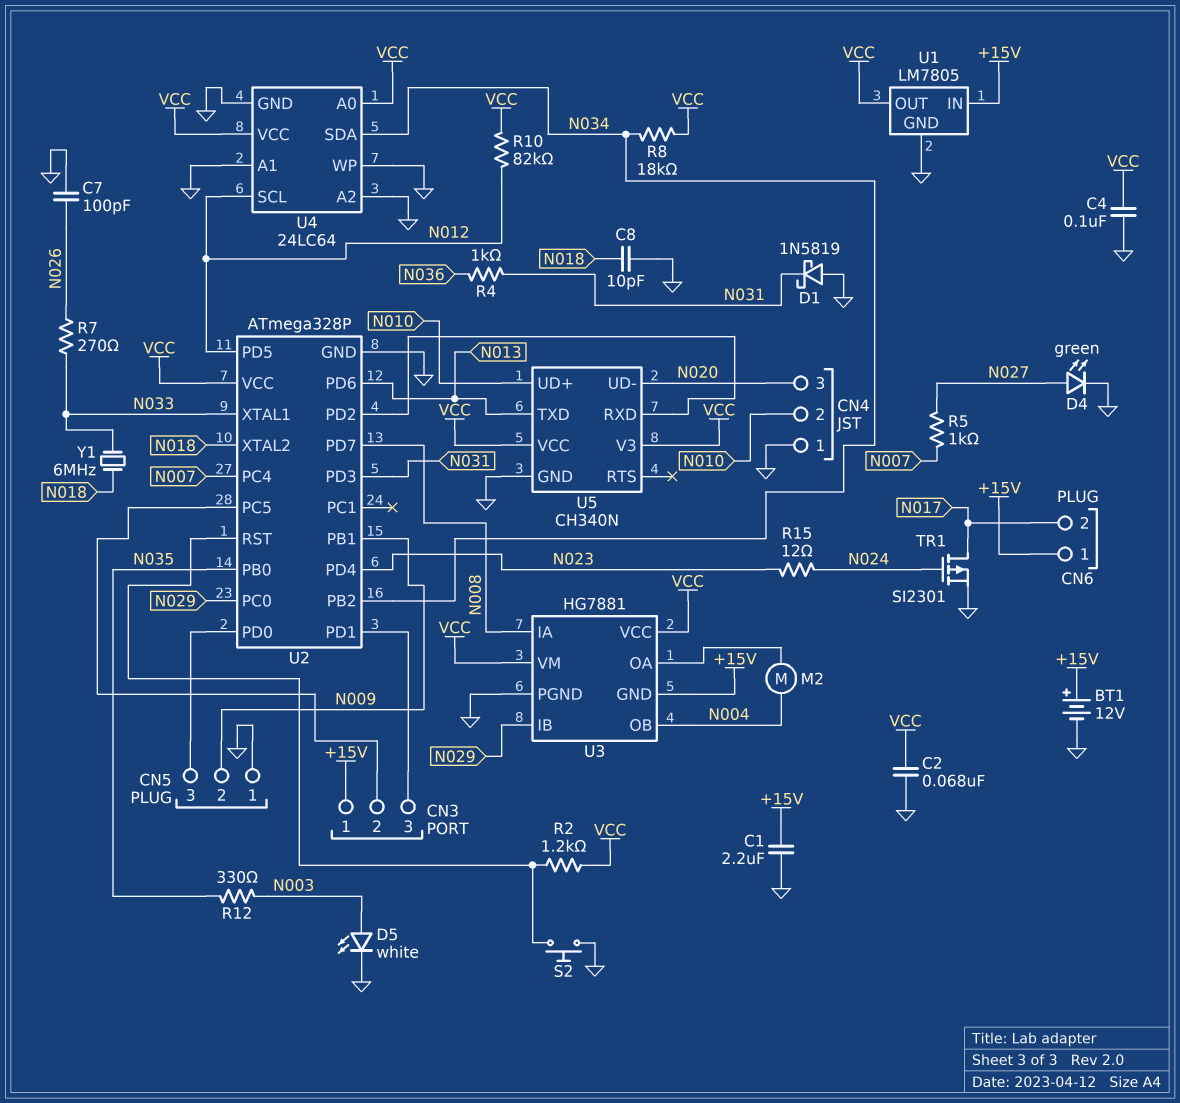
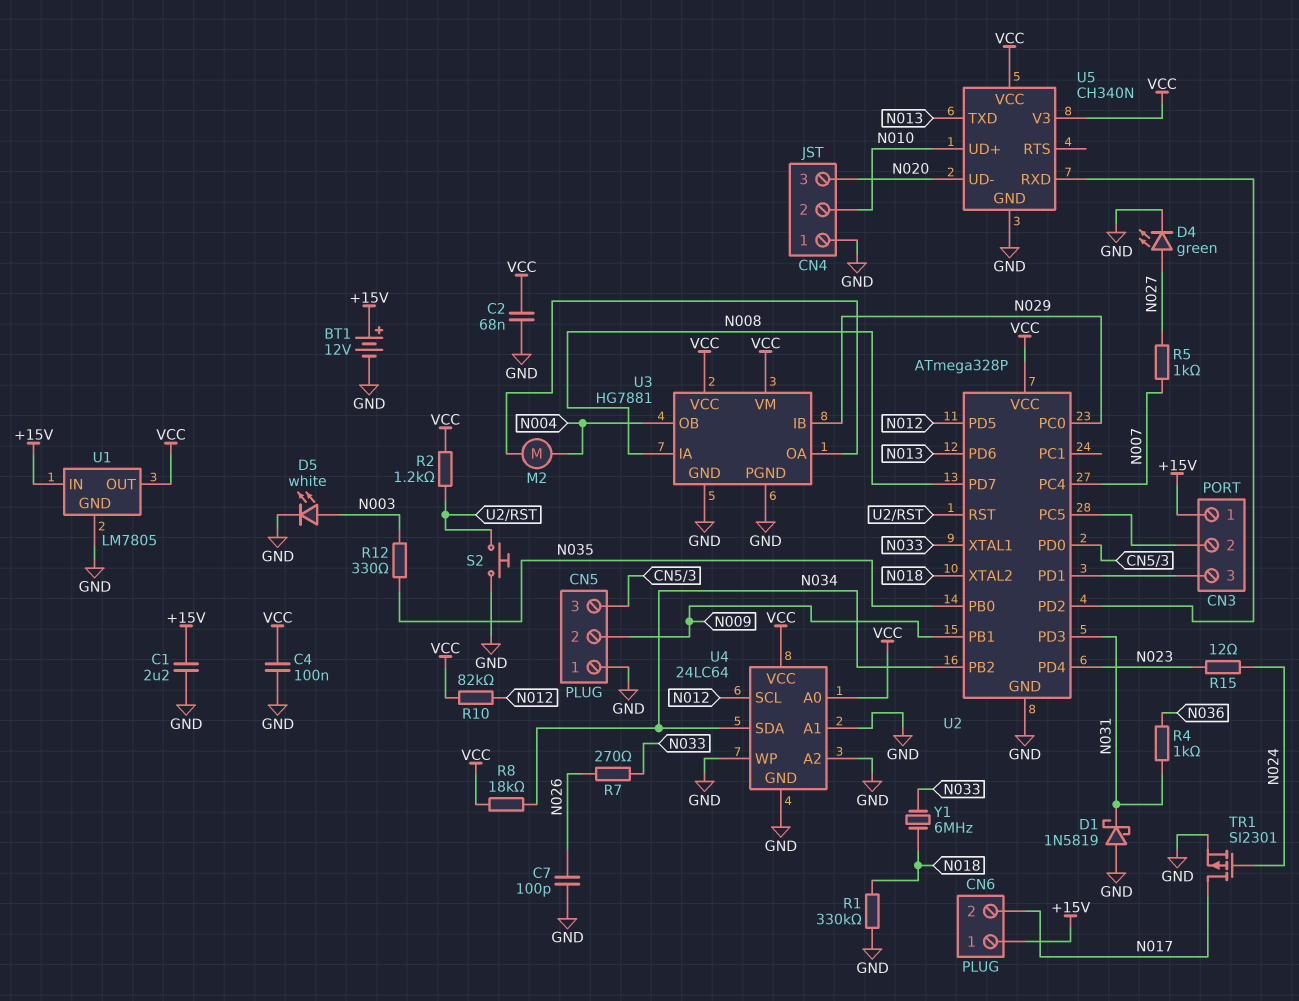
C8: 10pF (GND, N018) -> none
R1: none -> 330k (GND, N018)
U3 pin GND: +15V -> GND

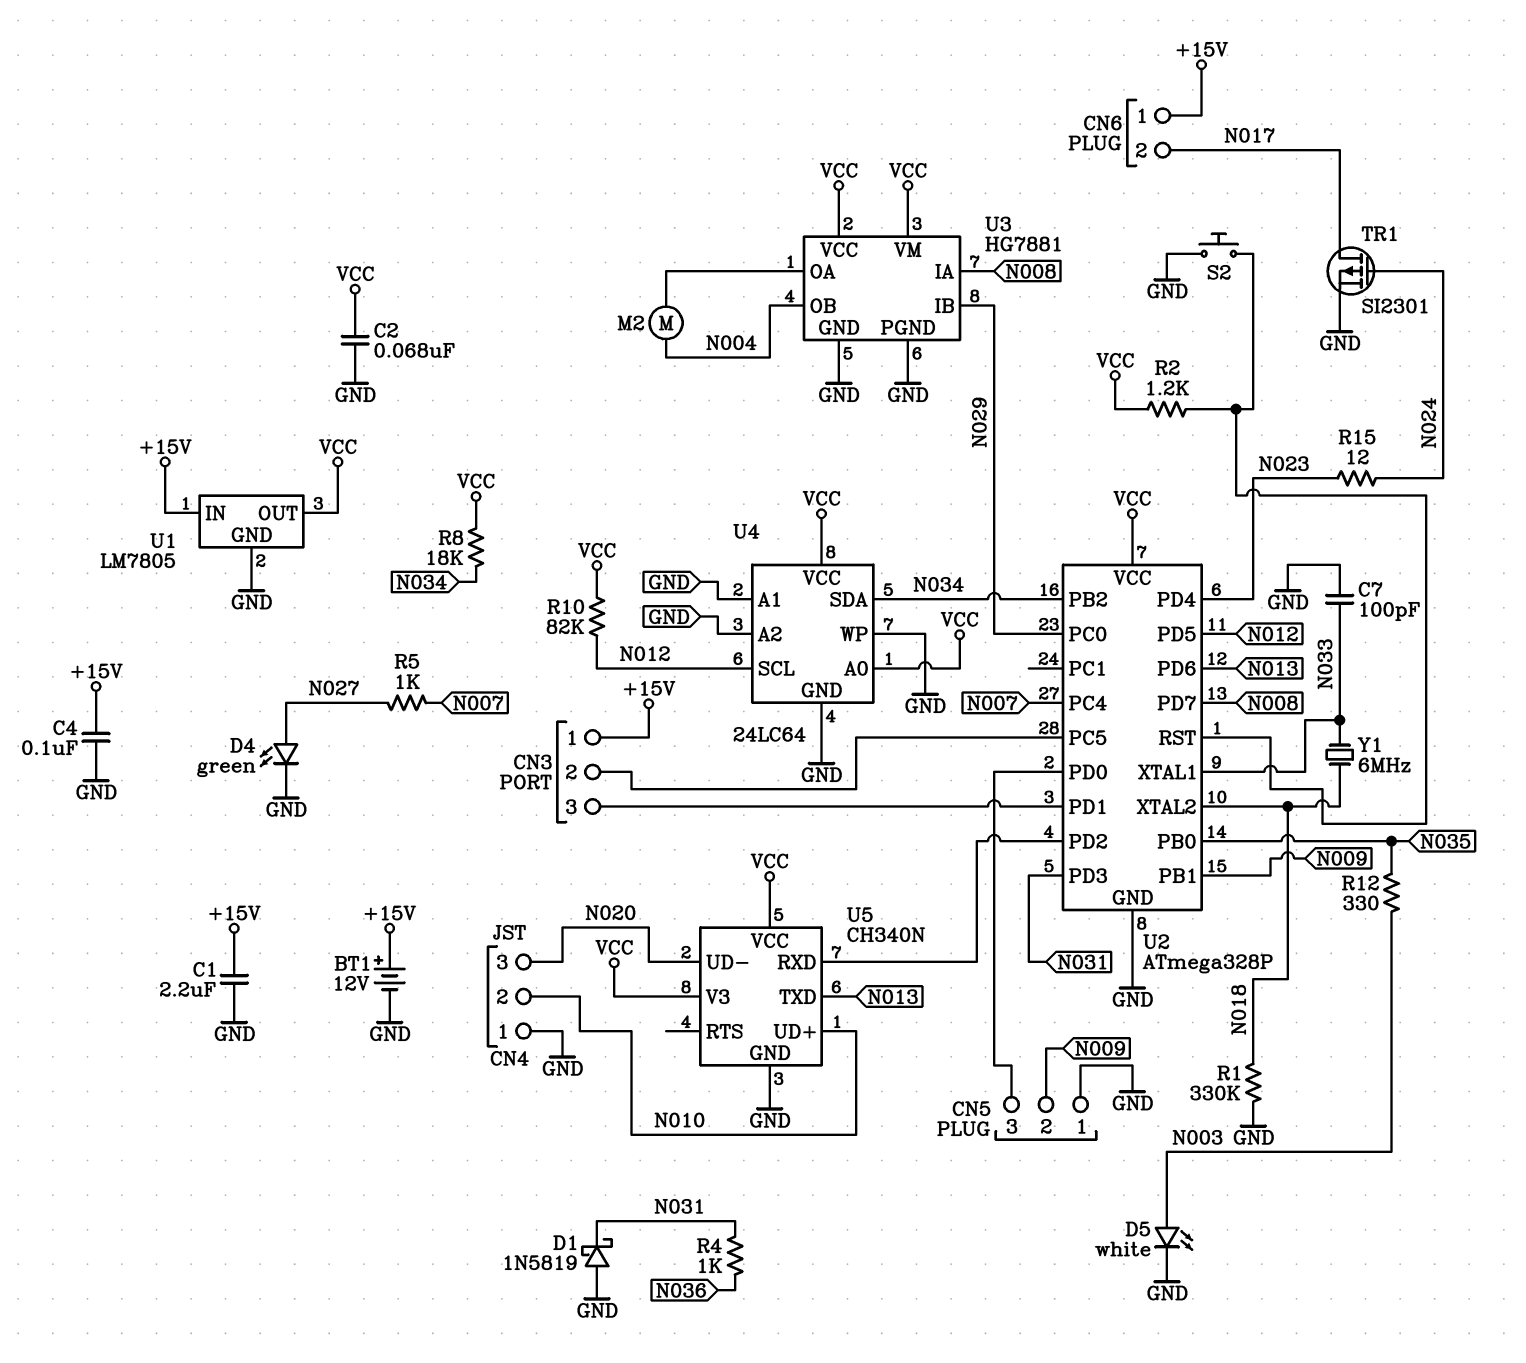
C4: 100nF (GND, VCC) -> 100nF (+15V, GND)
C7: 100pF (GND, N026) -> 100pF (GND, N033)
R7: 270 (N026, N033) -> none

